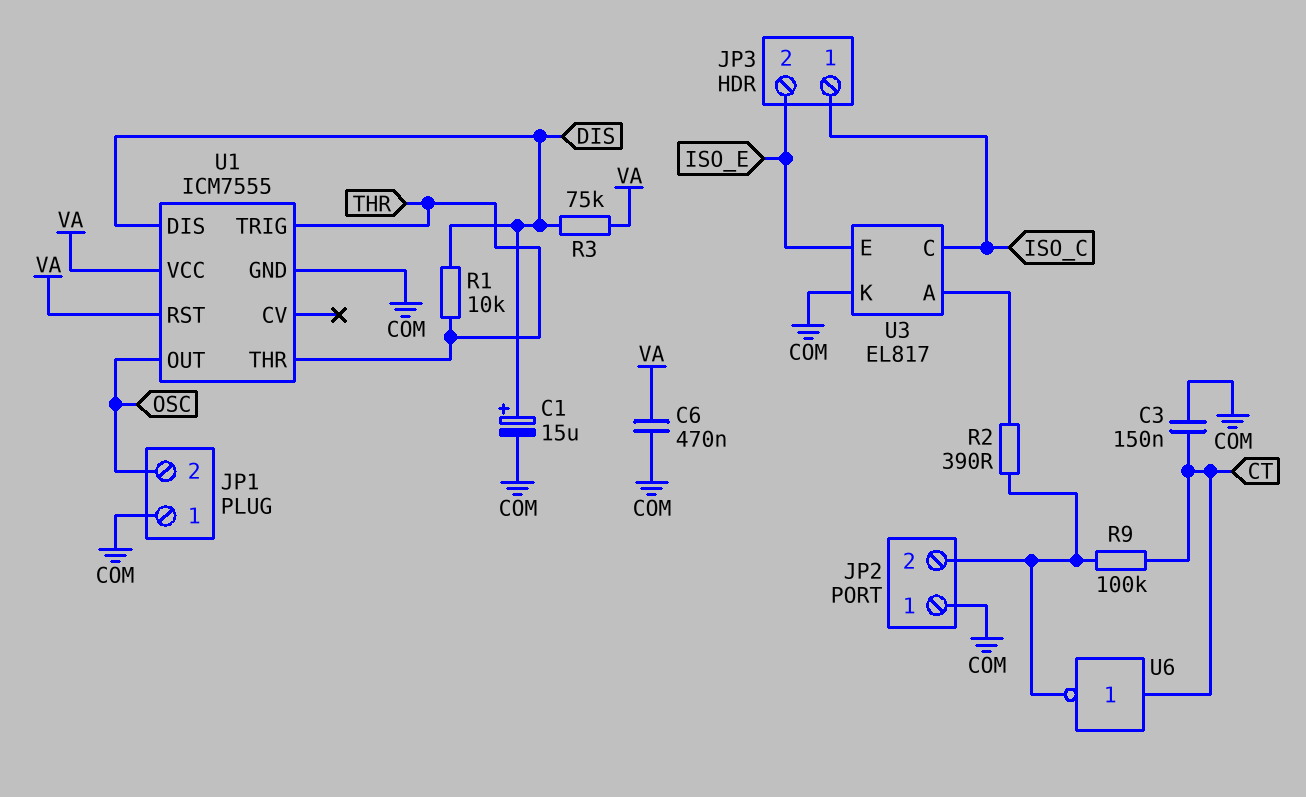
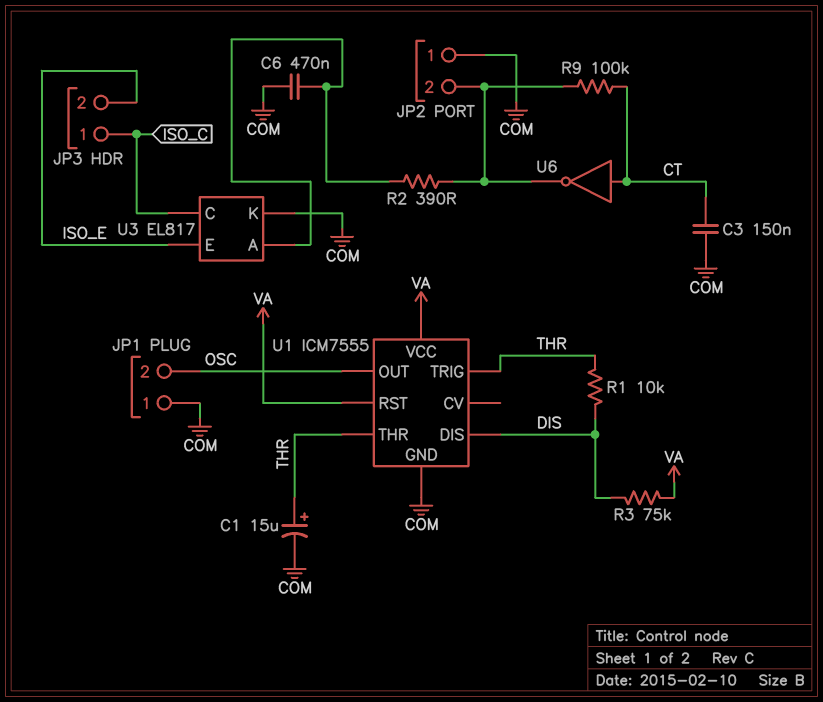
C1: 15uF (plus DIS, minus COM) -> 15uF (plus THR, minus COM)
C6: 470nF (COM, VA) -> 470nF (COM, U3/A)

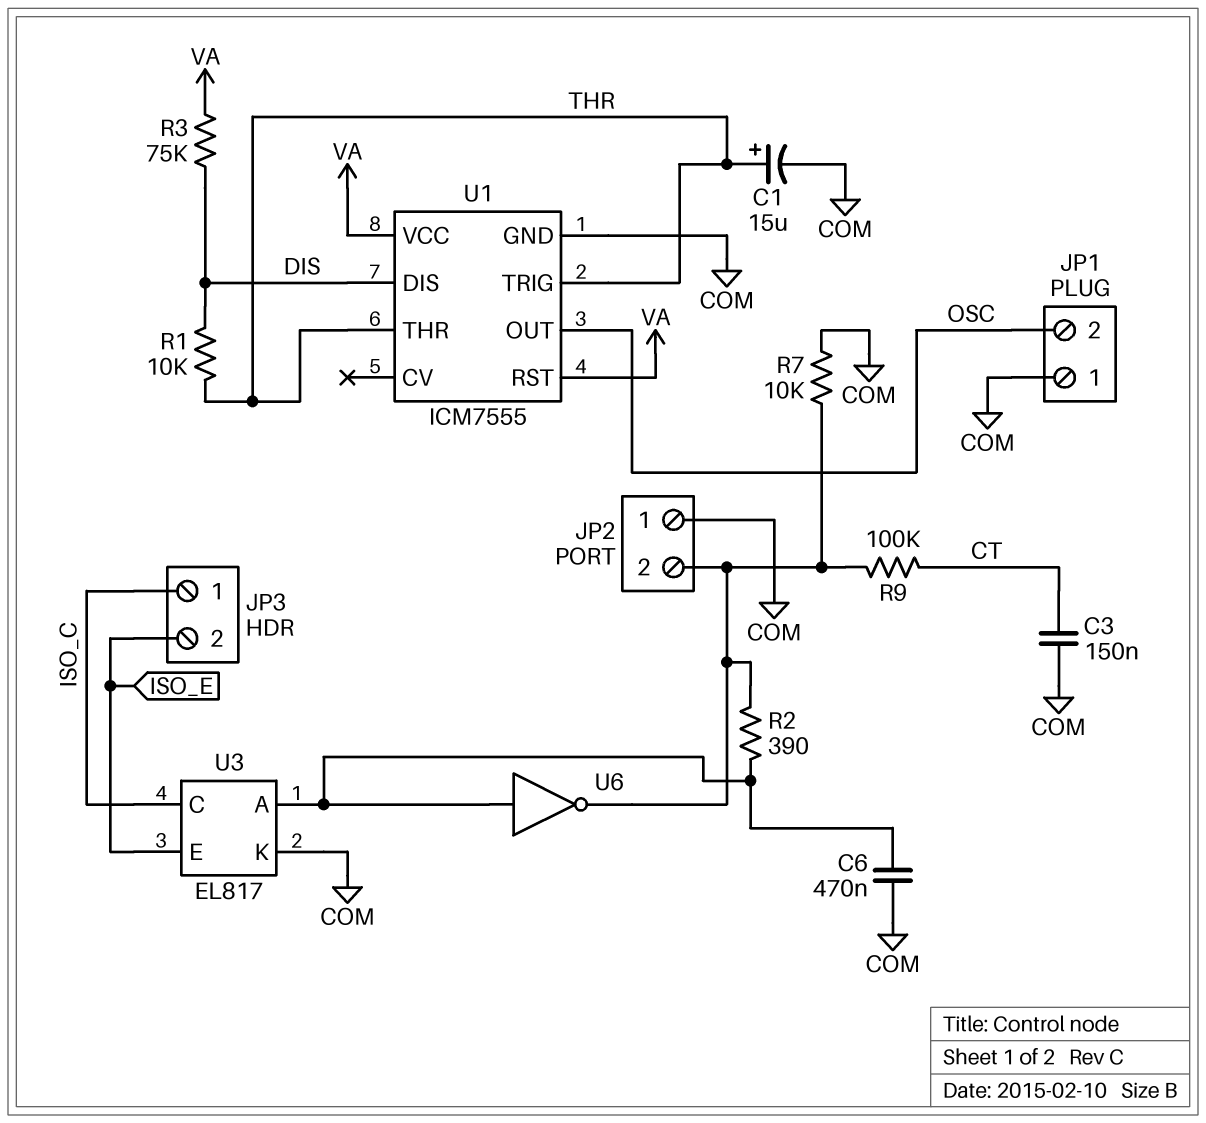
R7: none -> 10k (COM, JP2/2)
U6: NOT (in CT, out JP2/2) -> NOT (in U3/A, out JP2/2)

